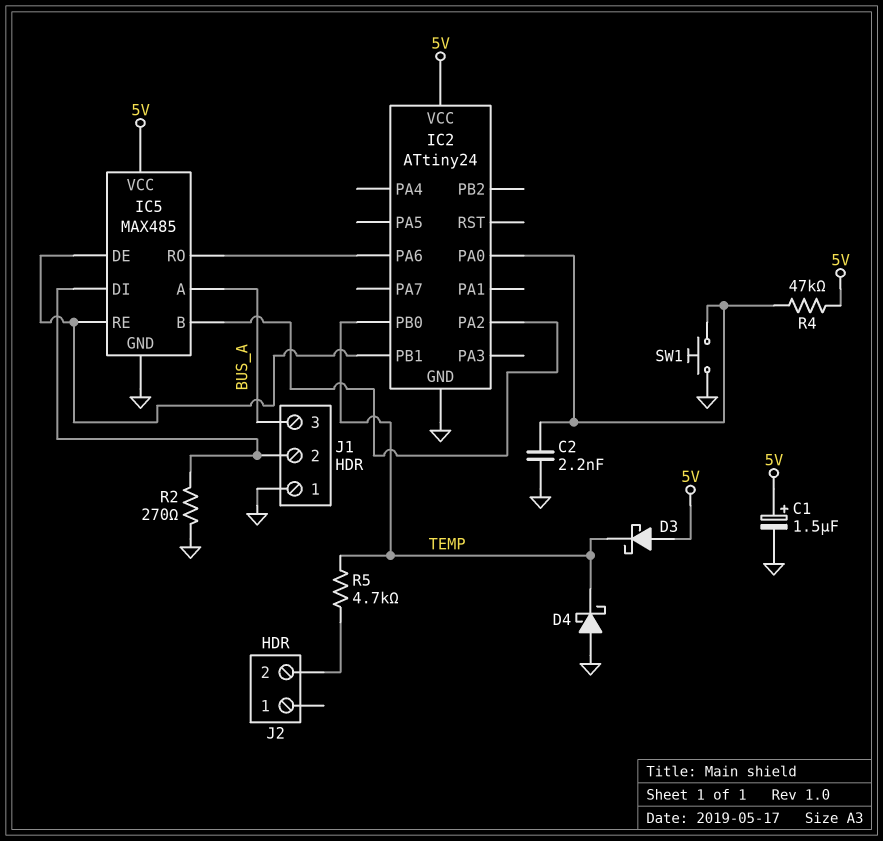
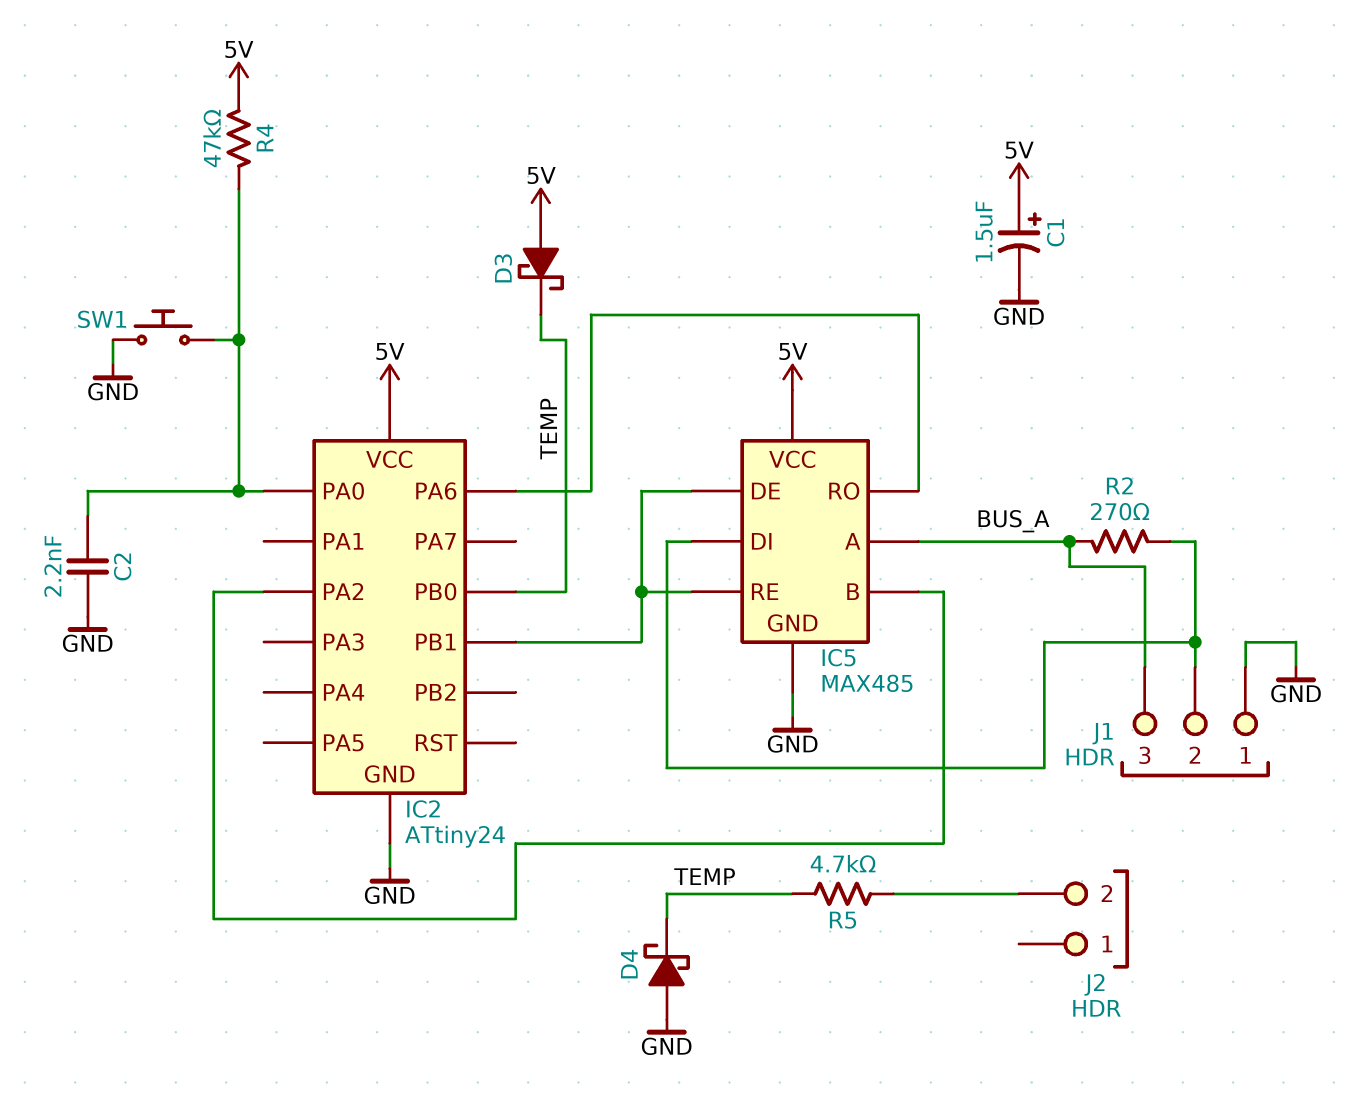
R2: 270 (GND, IC5/DI) -> 270 (BUS_A, IC5/DI)

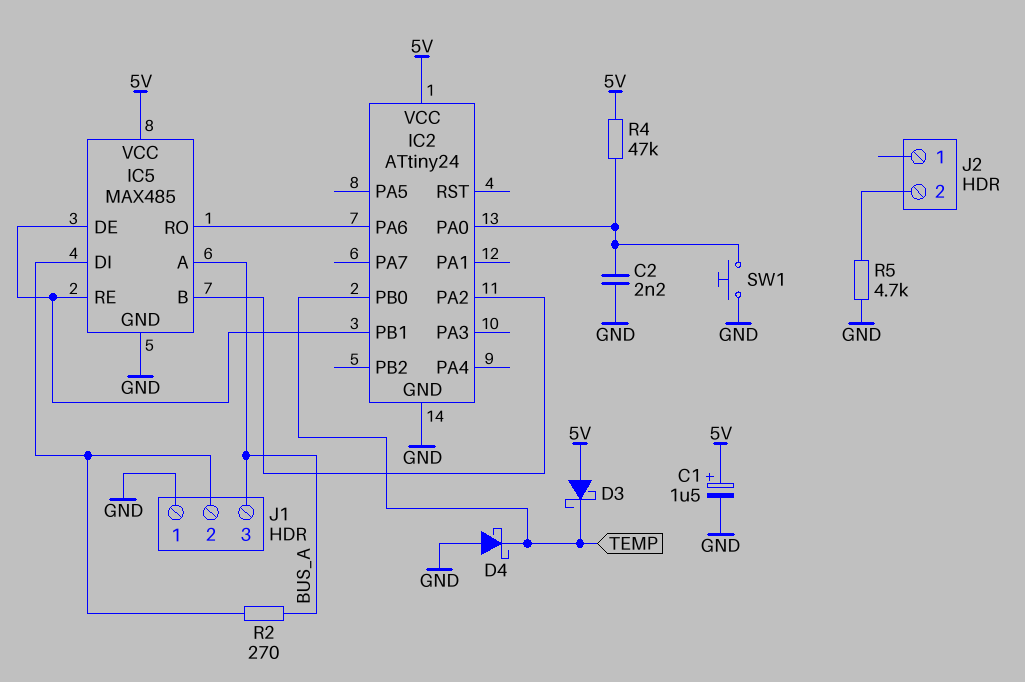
R5: 4.7k (J2/2, TEMP) -> 4.7k (GND, J2/2)

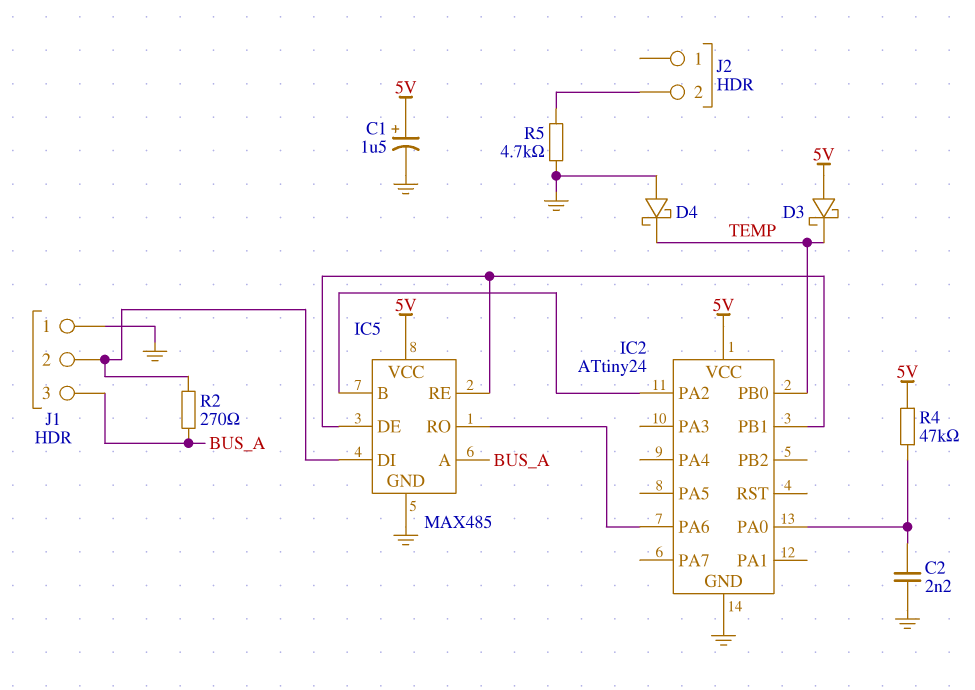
SW1: button (GND, IC2/PA0) -> none

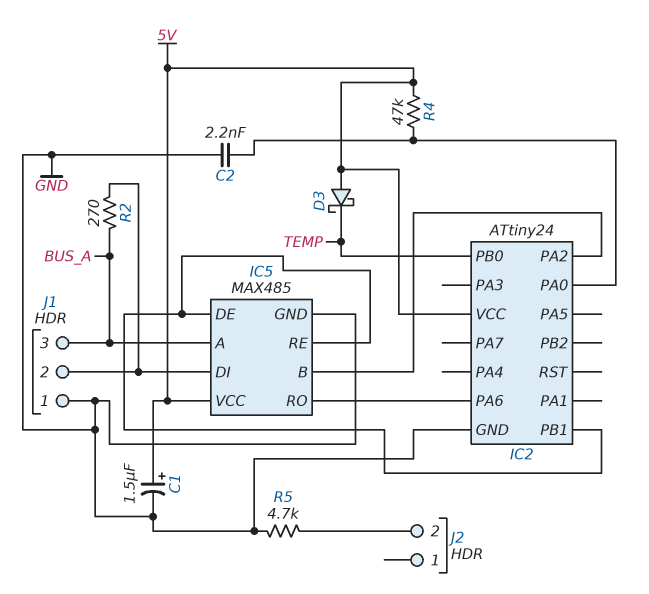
D4: schottky (A GND, K TEMP) -> none

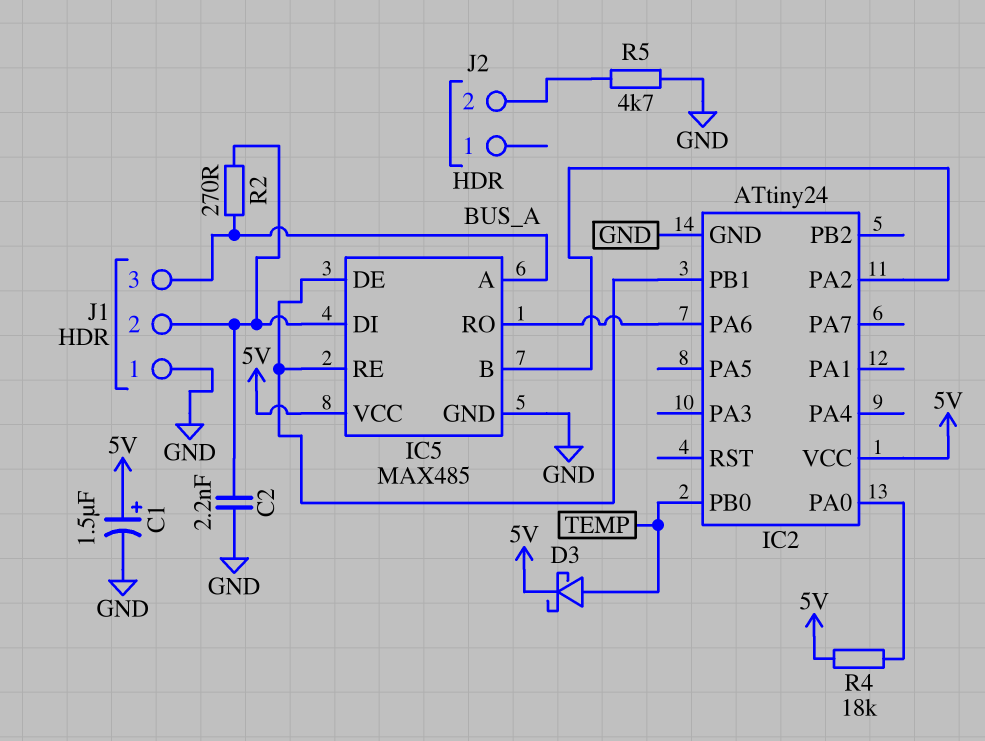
C2: 2.2nF (GND, IC2/PA0) -> 2.2nF (GND, IC5/DI)
D3: schottky (A 5V, K TEMP) -> schottky (A TEMP, K 5V)
R4: 47k (5V, IC2/PA0) -> 18k (5V, IC2/PA0)

